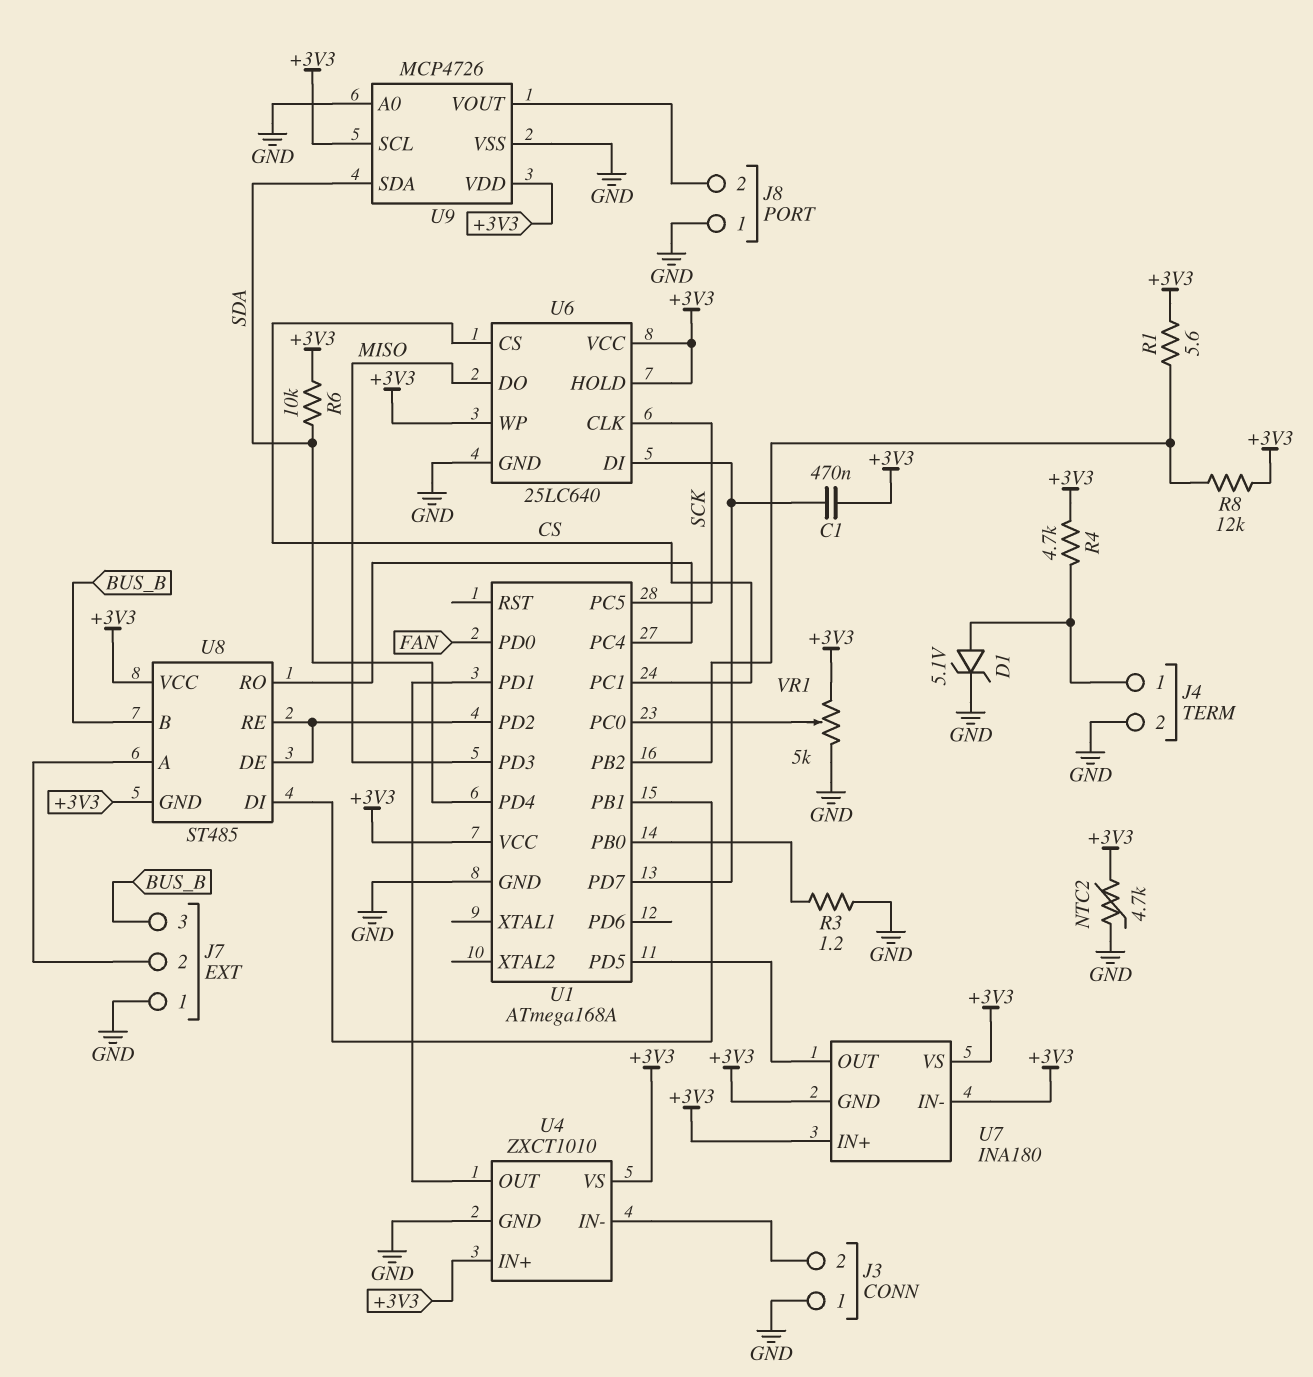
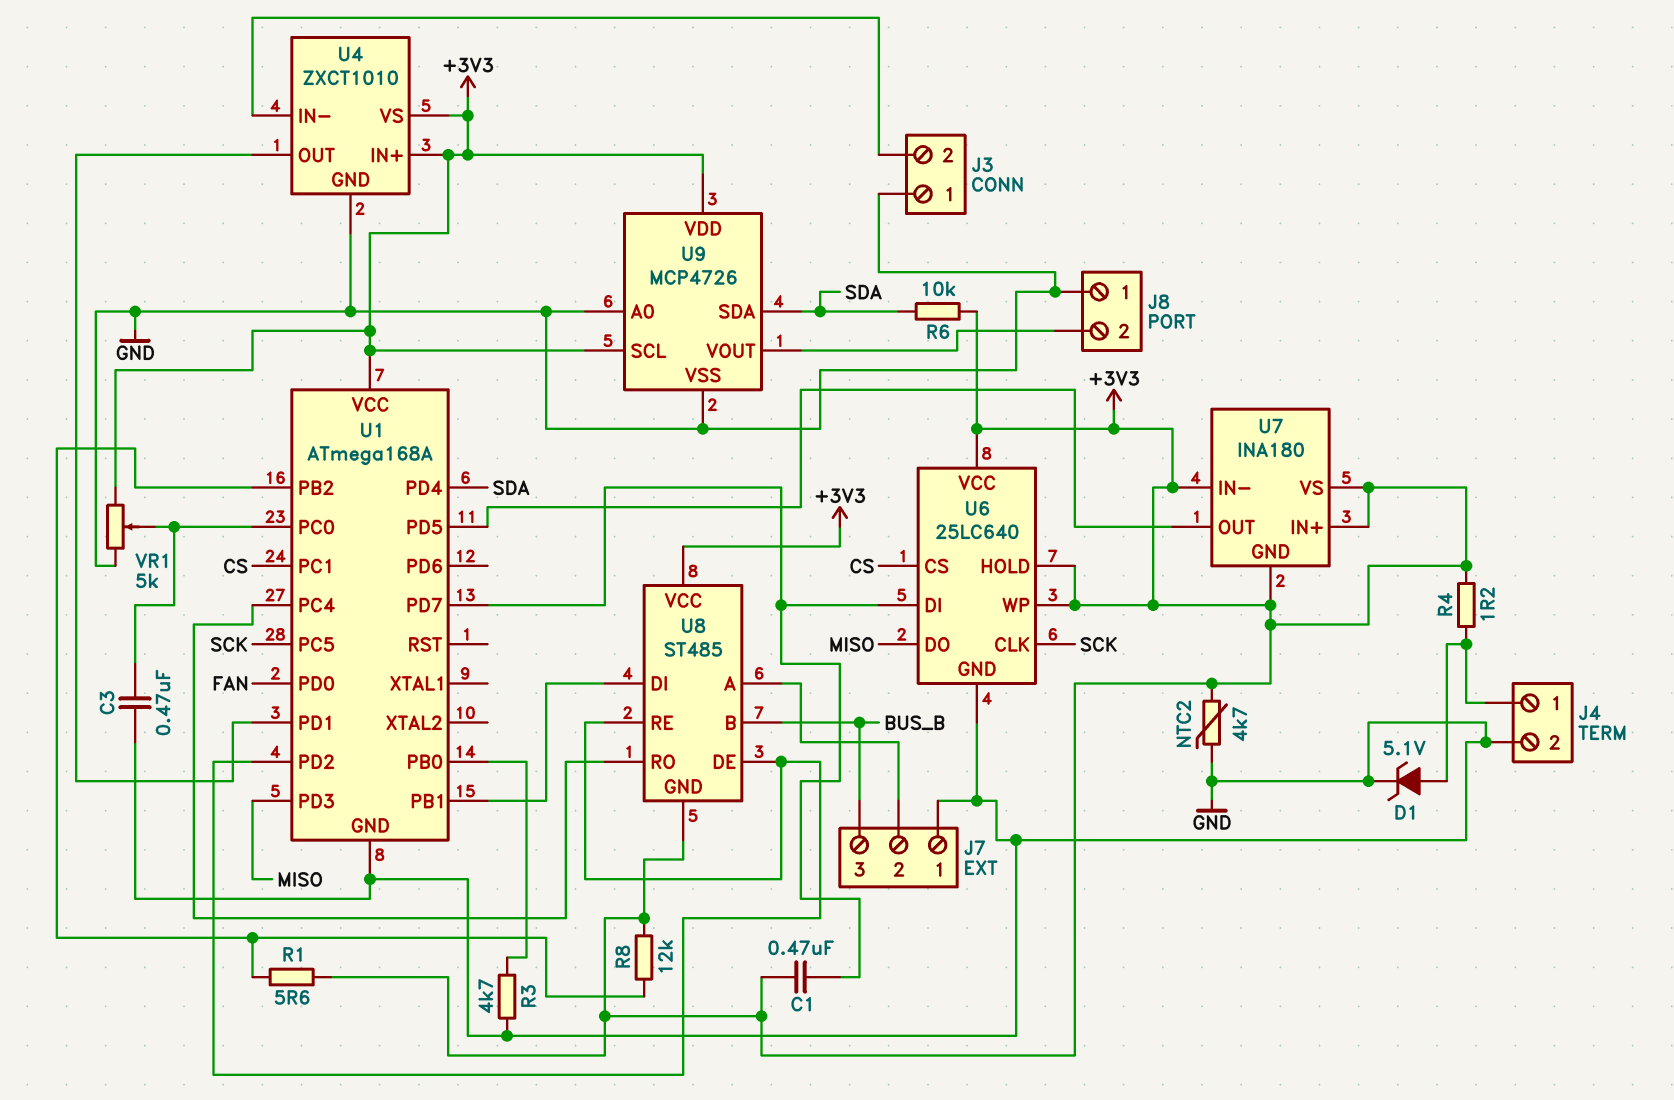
C3: none -> 470nF (GND, U1/PC0)
R3: 1.2 (GND, U1/PB0) -> 4.7k (GND, U1/PB0)
R4: 4.7k (+3V3, J4/1) -> 1.2 (+3V3, J4/1)

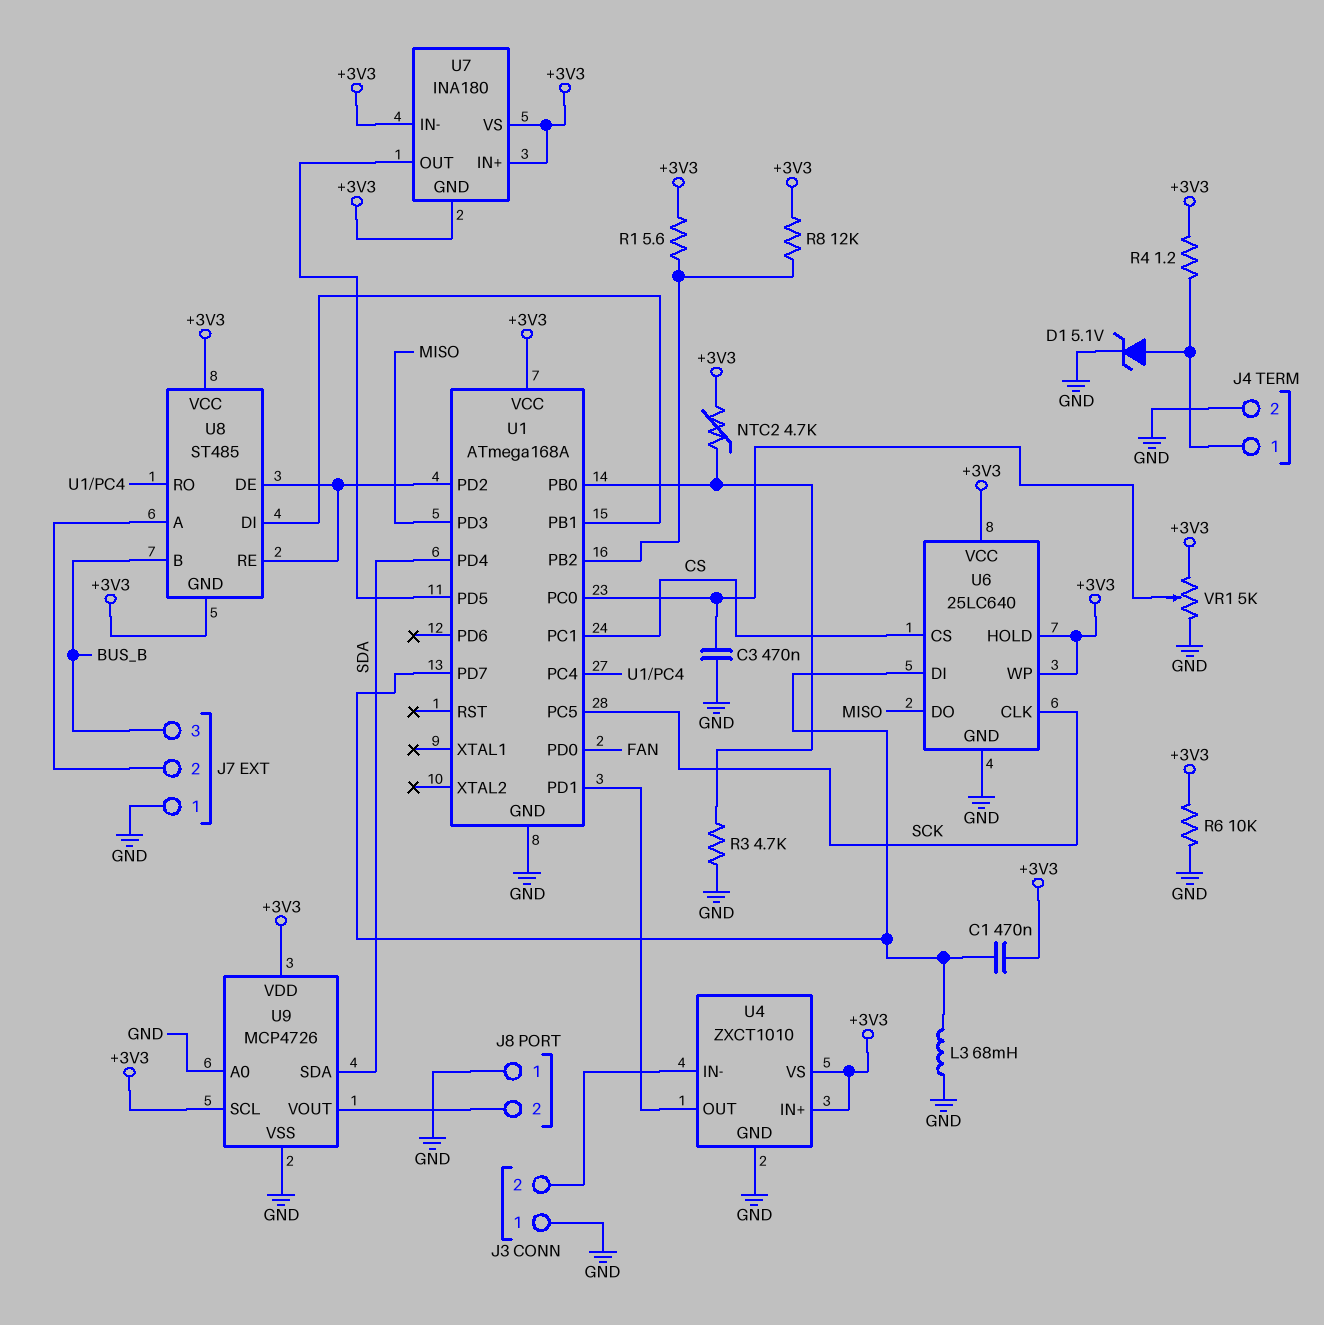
L3: none -> 68mH (GND, U1/PD7)
NTC2: 4.7k (+3V3, GND) -> 4.7k (+3V3, U1/PB0)
R6: 10k (+3V3, SDA) -> 10k (+3V3, GND)

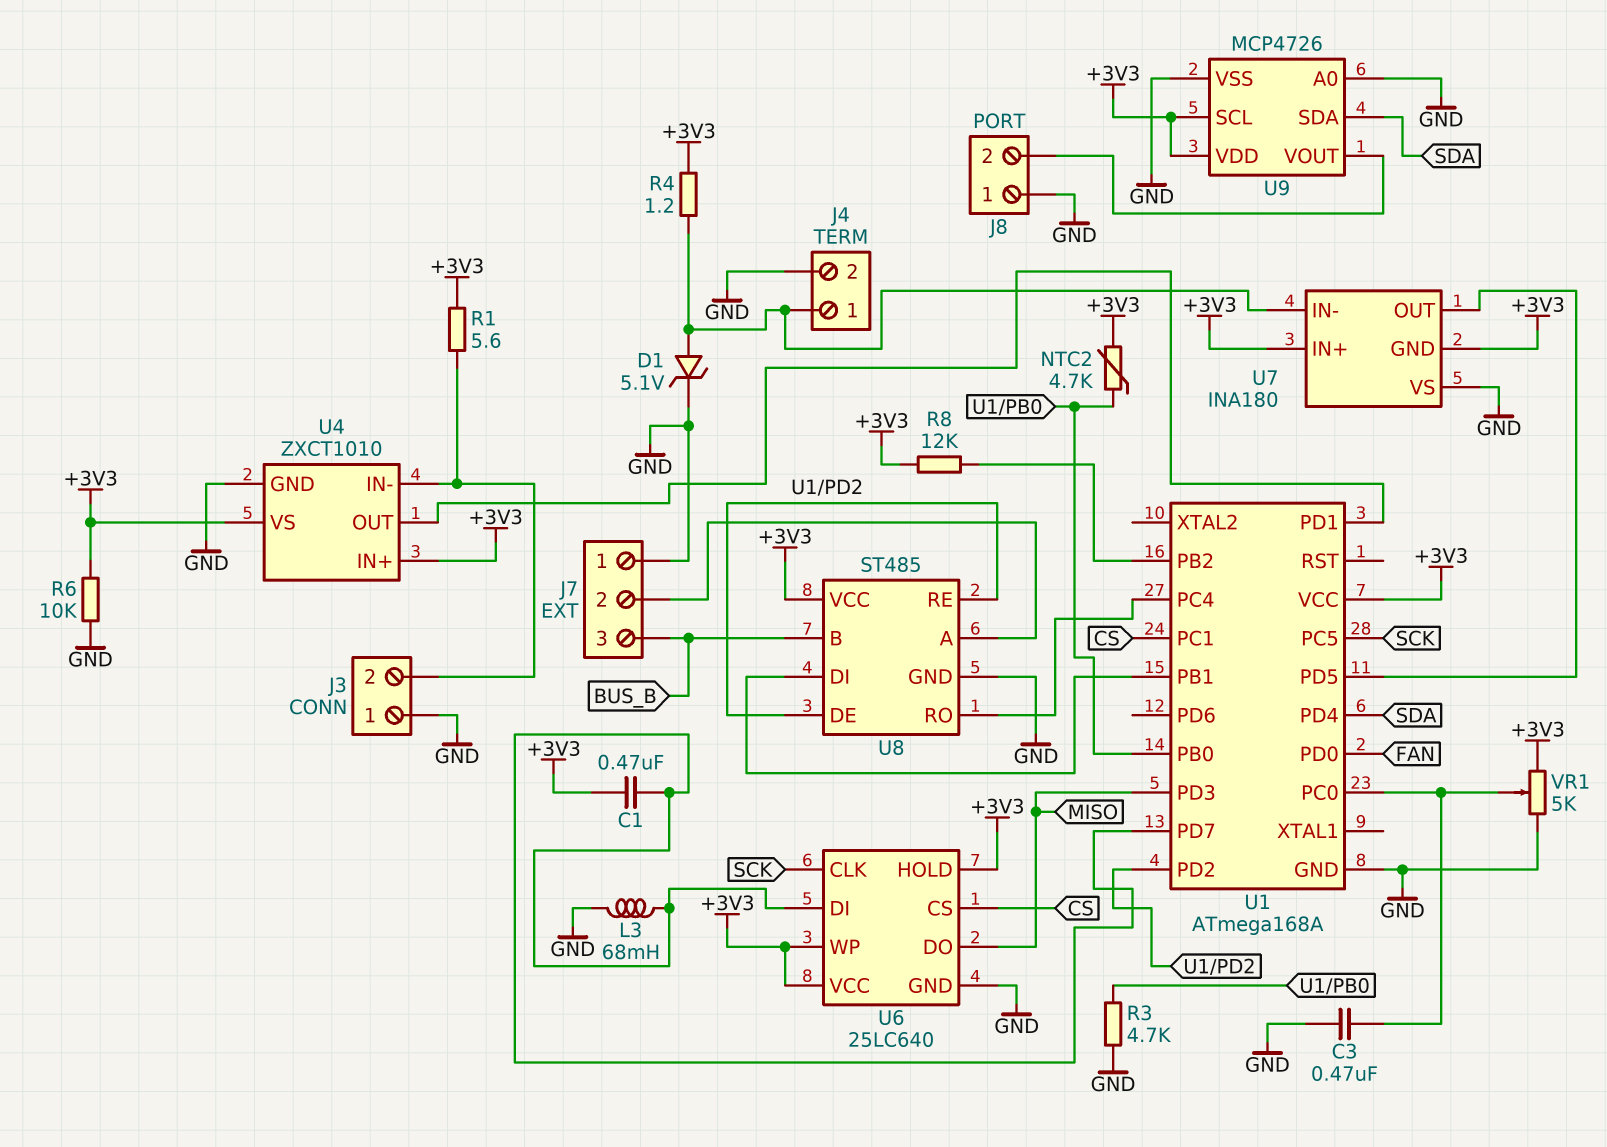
R1: 5.6 (+3V3, U1/PB2) -> 5.6 (+3V3, J3/2)
U7 pin IN-: +3V3 -> J4/1
U7 pin VS: +3V3 -> GND
U8 pin GND: +3V3 -> GND

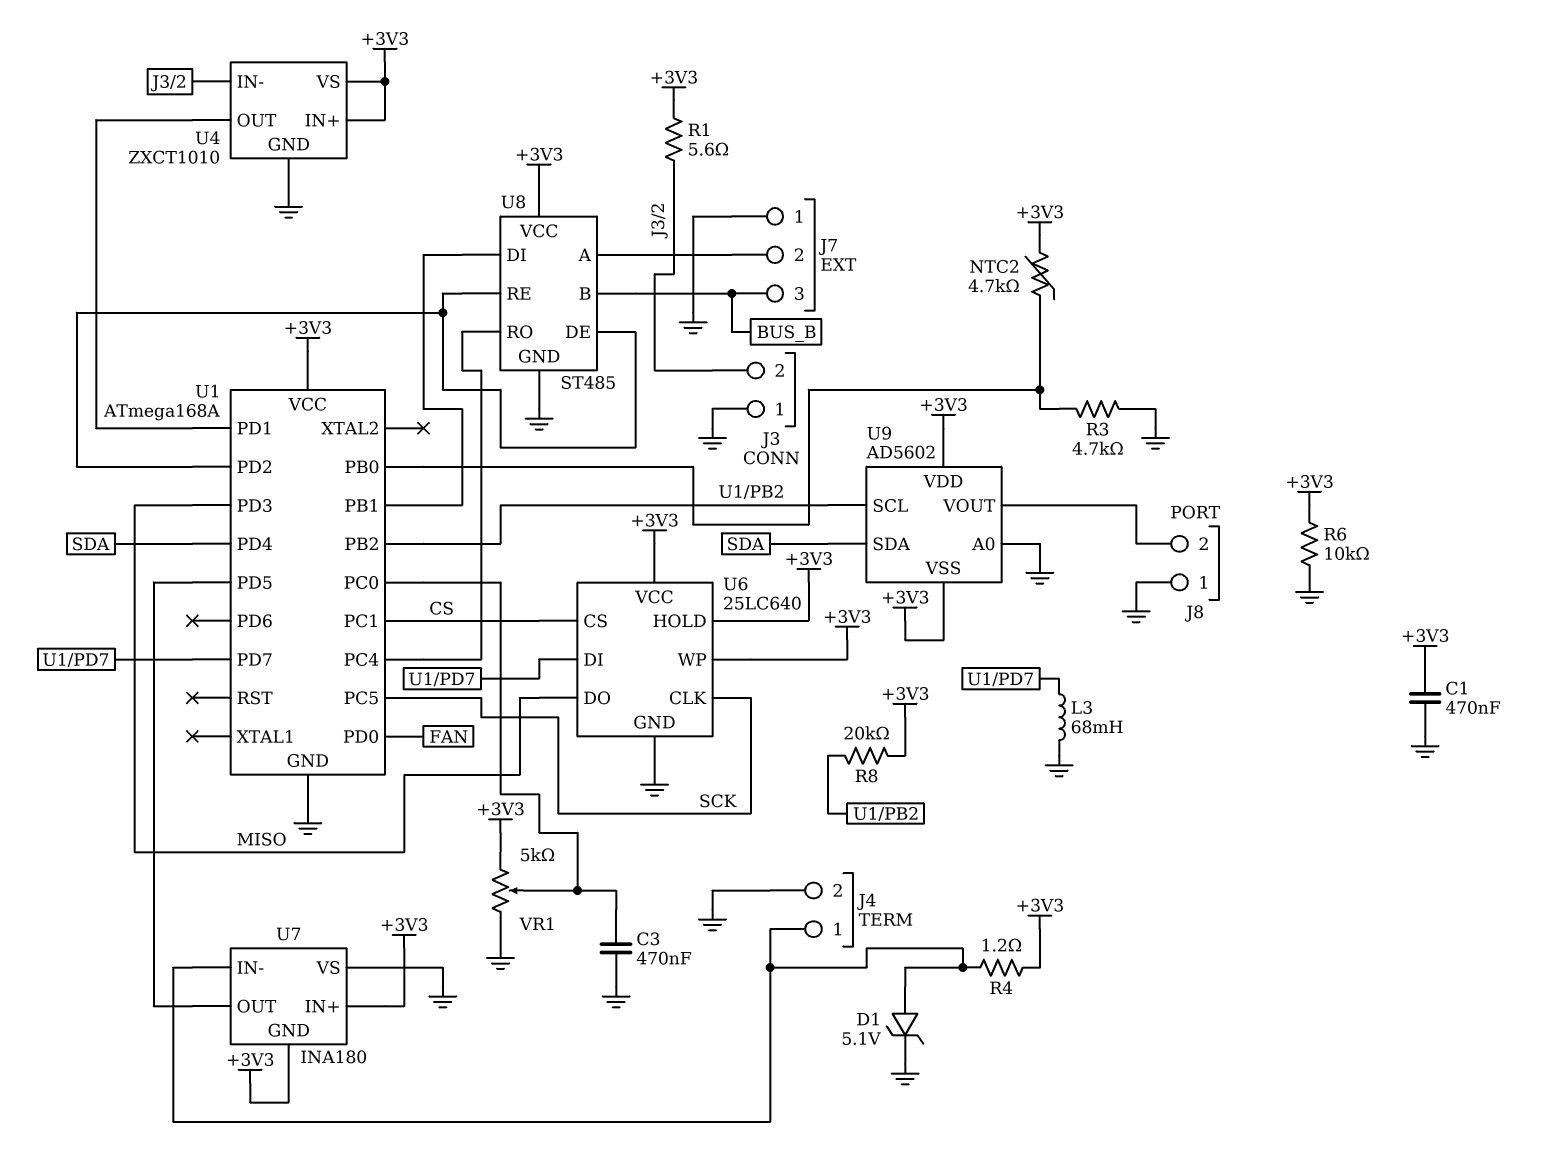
C1: 470nF (+3V3, U1/PD7) -> 470nF (+3V3, GND)
R8: 12k (+3V3, U1/PB2) -> 20k (+3V3, U1/PB2)
U9: MCP4726 -> AD5602
U9 pin SCL: +3V3 -> U1/PB2
U9 pin VSS: GND -> +3V3

